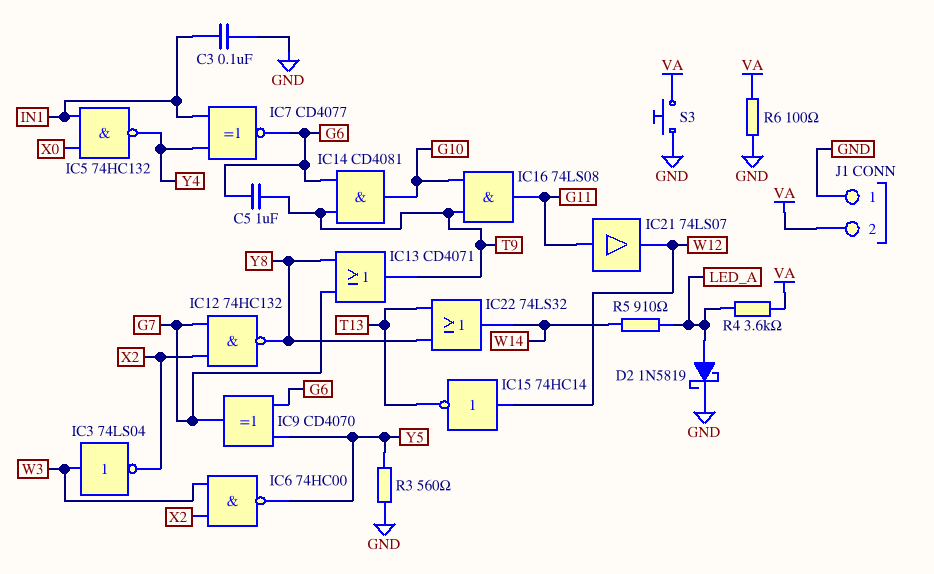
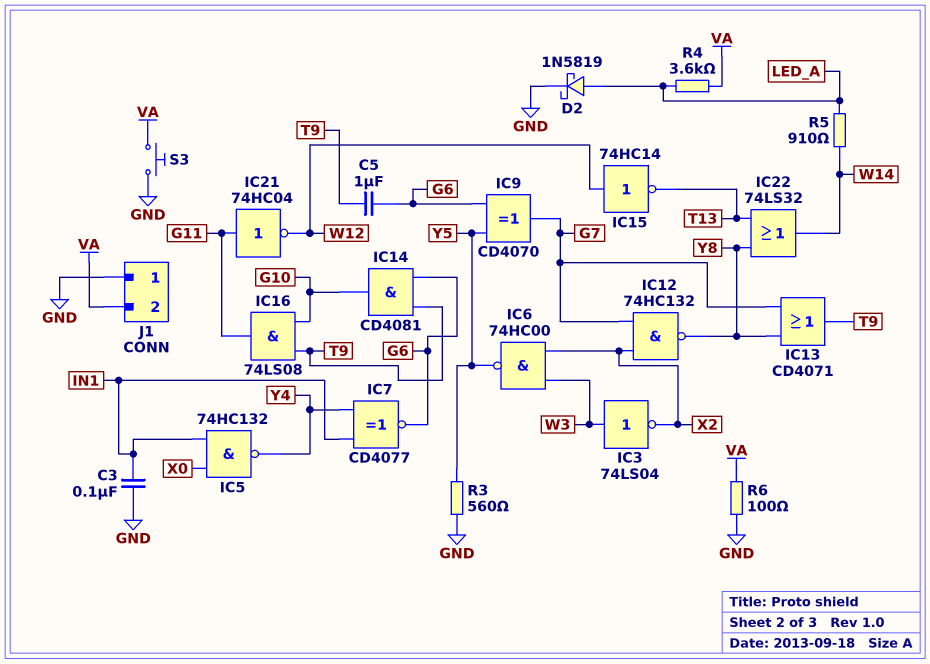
IC21: buffer 74LS07 (in G11, out W12) -> NOT 74HC04 (in G11, out W12)

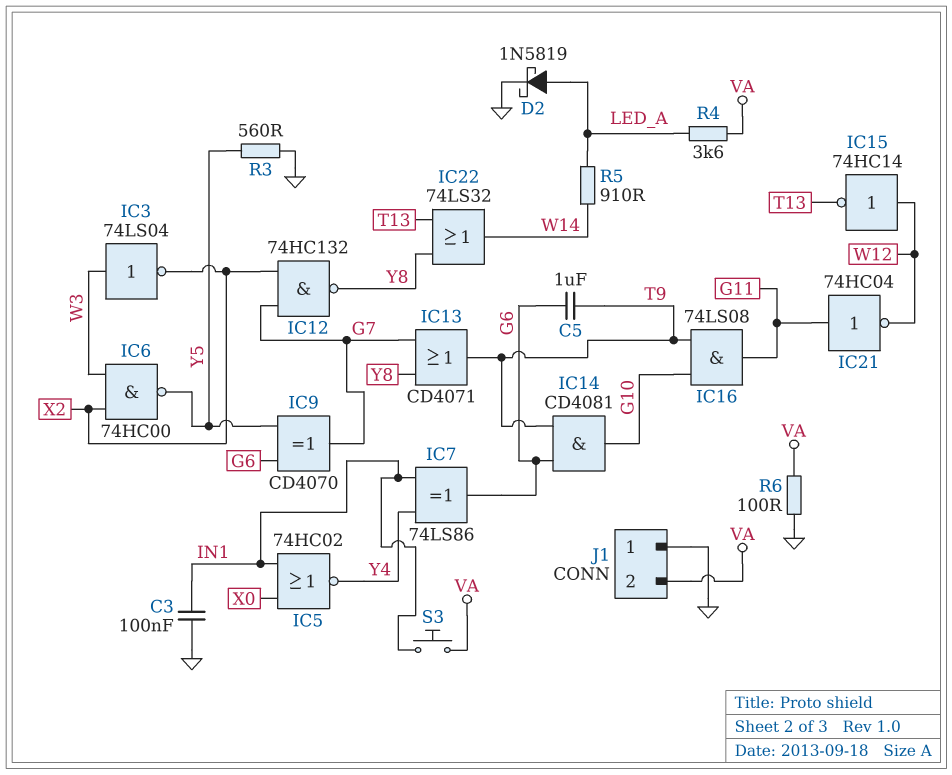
IC5: NAND 74HC132 (in IN1, in X0, out Y4) -> NOR 74HC02 (in IN1, in X0, out Y4)
IC7: XNOR CD4077 (in IN1, in Y4, out G6) -> XOR 74LS86 (in IN1, in Y4, out G6)
S3: button (GND, VA) -> button (IN1, VA)

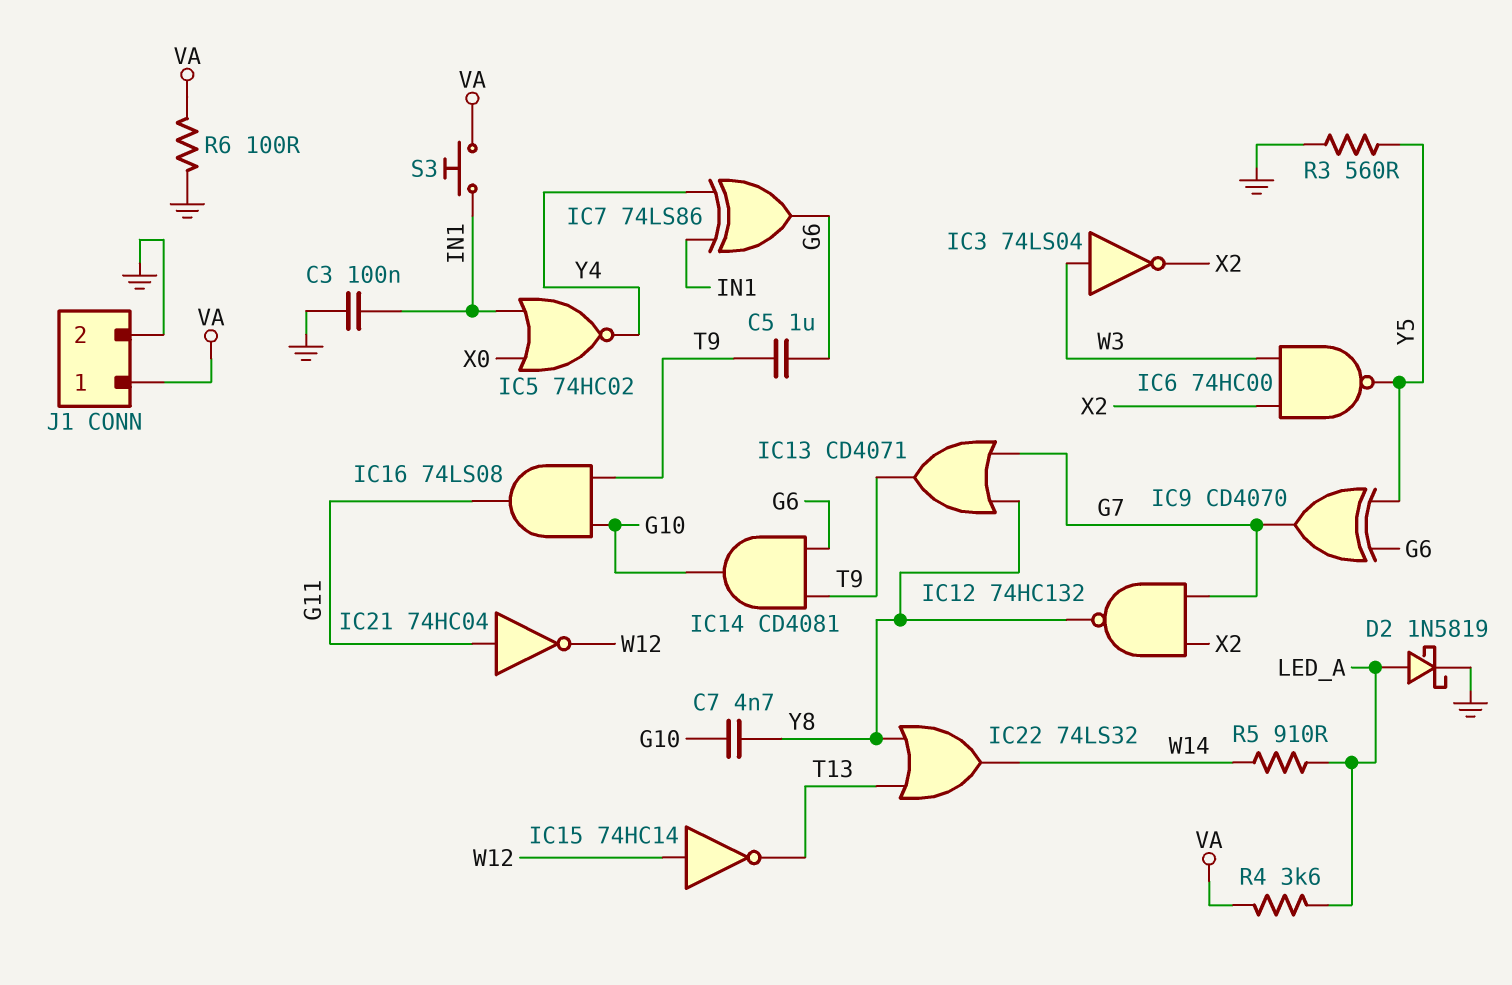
C7: none -> 4.7nF (G10, Y8)
J1 pin 1: GND -> VA
J1 pin 2: VA -> GND

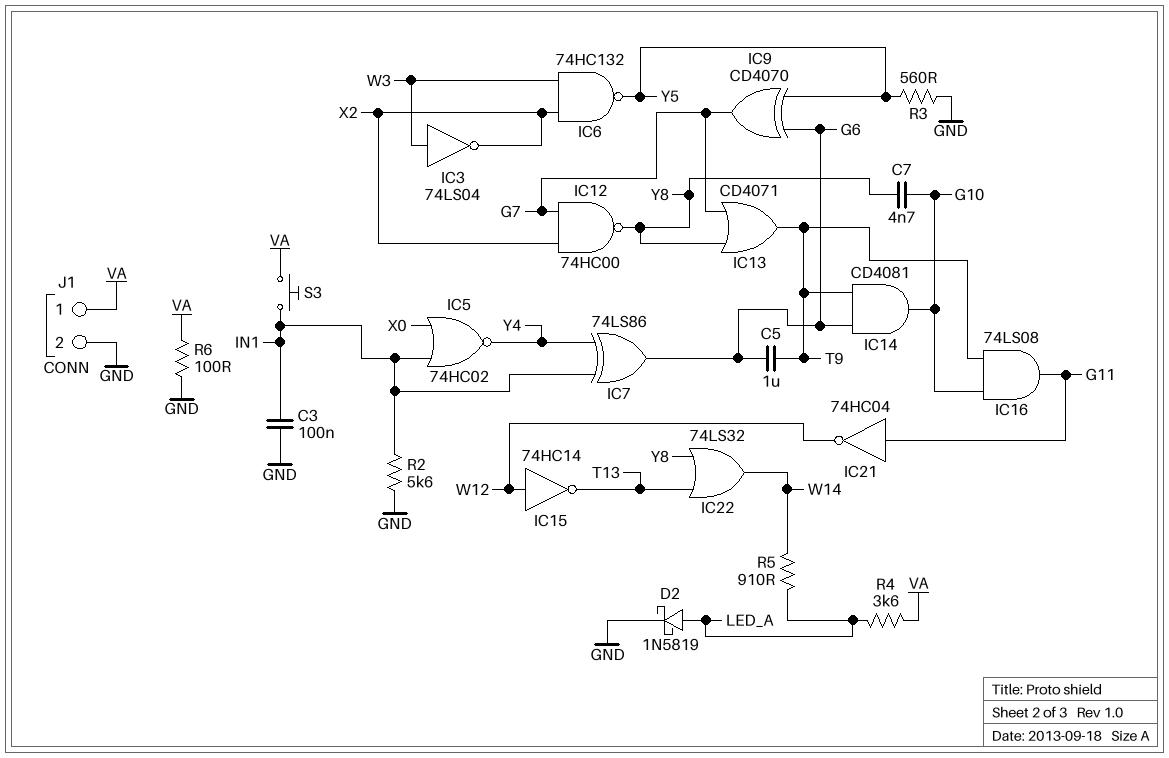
IC6: NAND 74HC00 (in W3, in X2, out Y5) -> NAND 74HC132 (in W3, in X2, out Y5)
IC12: NAND 74HC132 (in G7, in X2, out Y8) -> NAND 74HC00 (in G7, in X2, out Y8)
R2: none -> 5.6k (GND, IN1)

